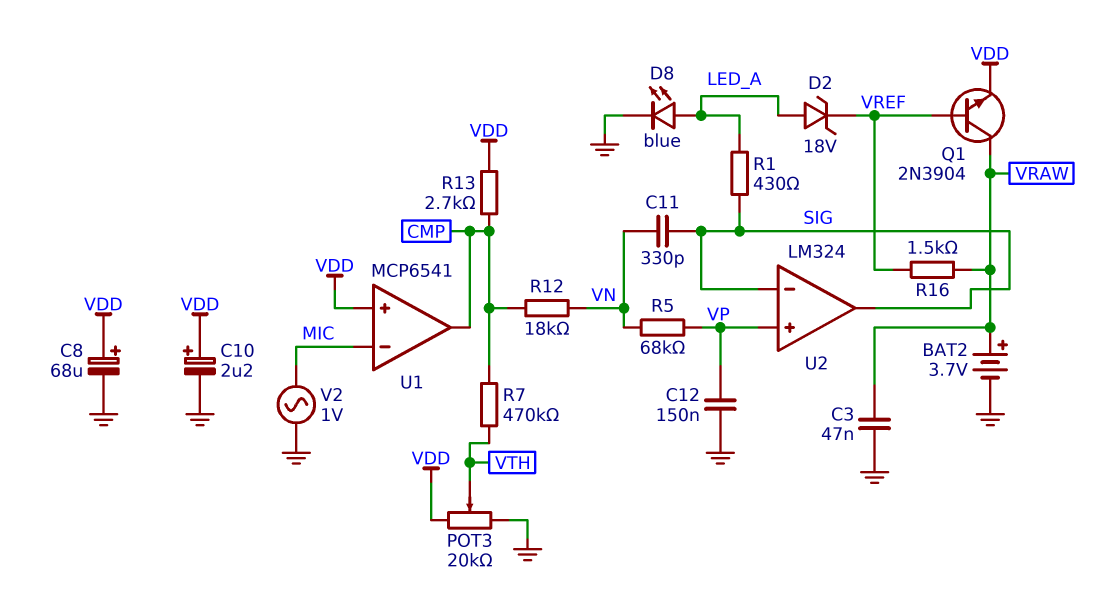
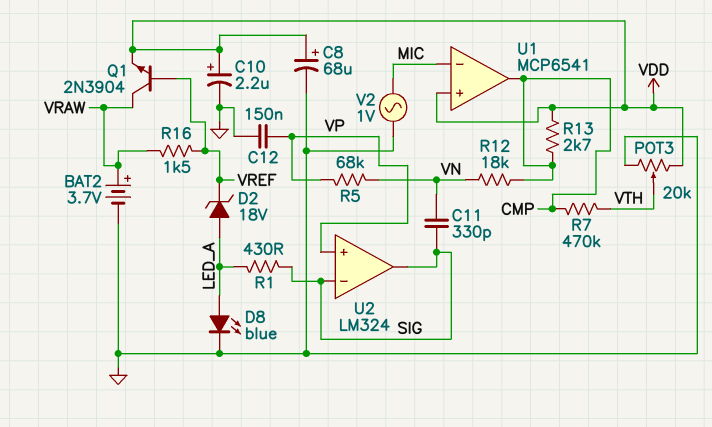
C3: 47nF (GND, VRAW) -> none

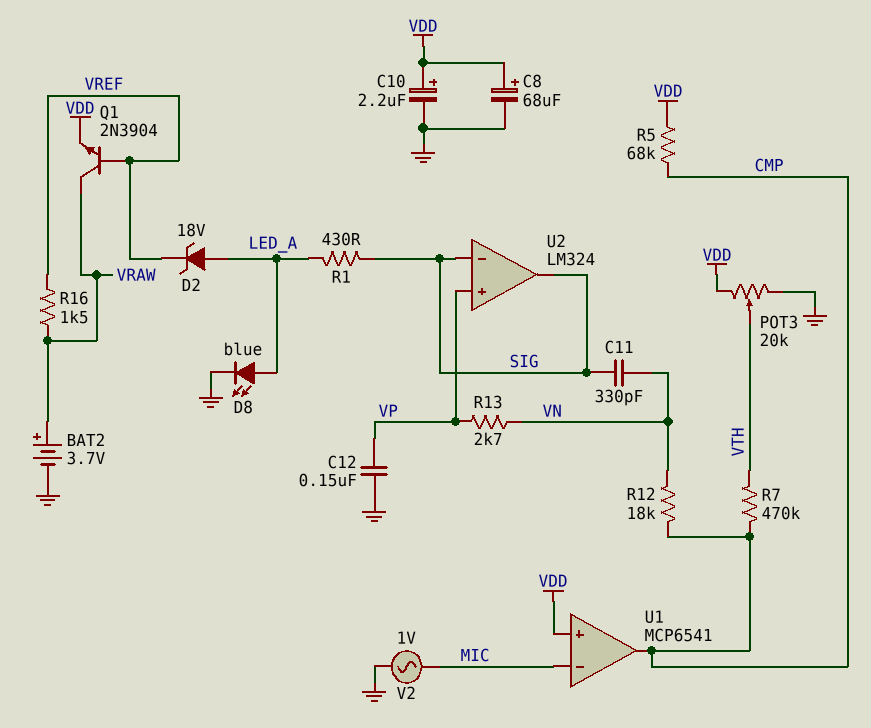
R5: 68k (VN, VP) -> 68k (CMP, VDD)
R13: 2.7k (CMP, VDD) -> 2.7k (VN, VP)

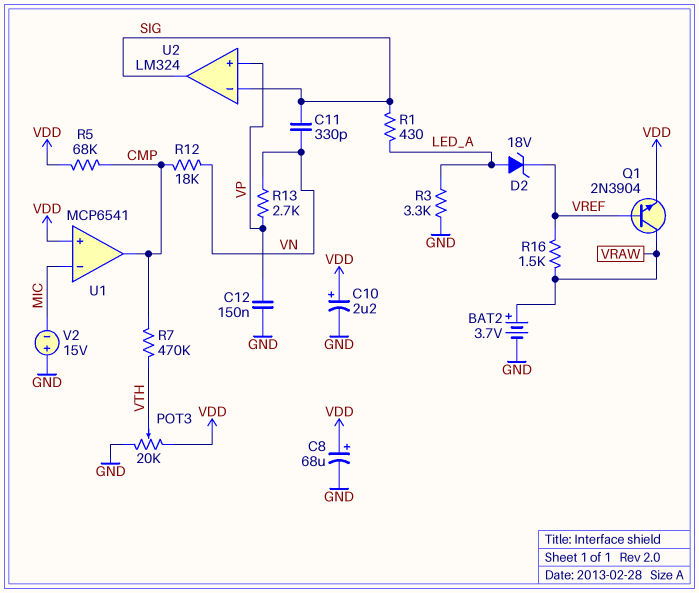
D8: LED blue (A LED_A, K GND) -> none
R3: none -> 3.3k (GND, LED_A)
V2: AC 1V (GND, MIC) -> 15V (plus GND, minus MIC)

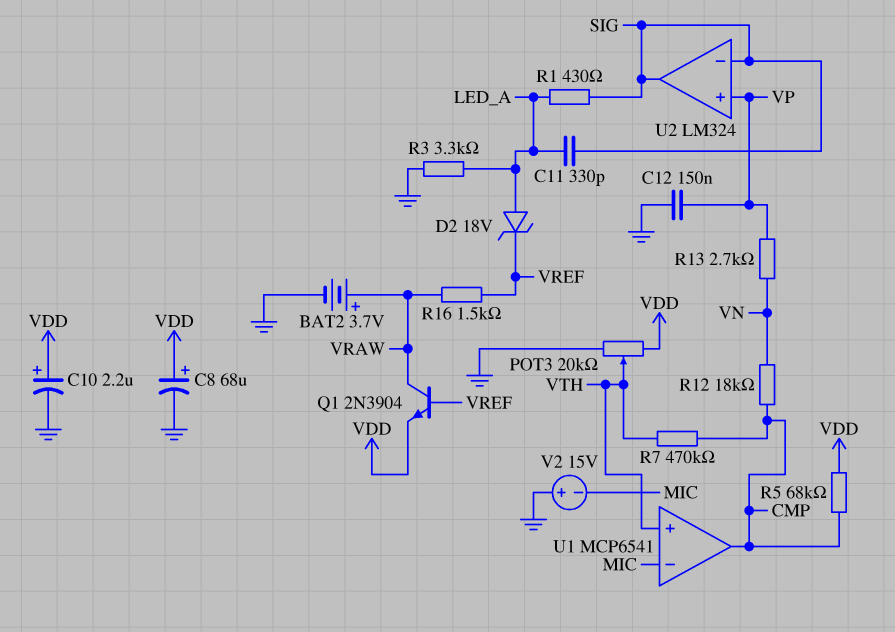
C11: 330pF (SIG, VN) -> 330pF (LED_A, SIG)
U1 pin in+: VDD -> VTH

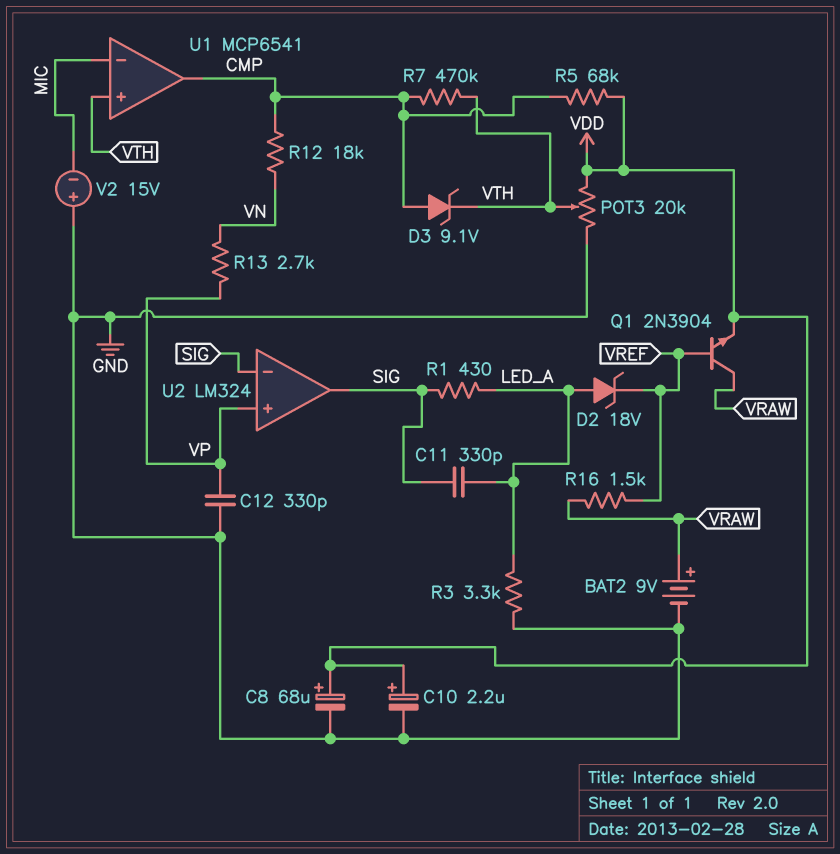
BAT2: 3.7V (plus VRAW, minus GND) -> 9V (plus VRAW, minus GND)
C12: 150nF (GND, VP) -> 330pF (GND, VP)
D3: none -> zener 9.1V (A CMP, K VTH)

